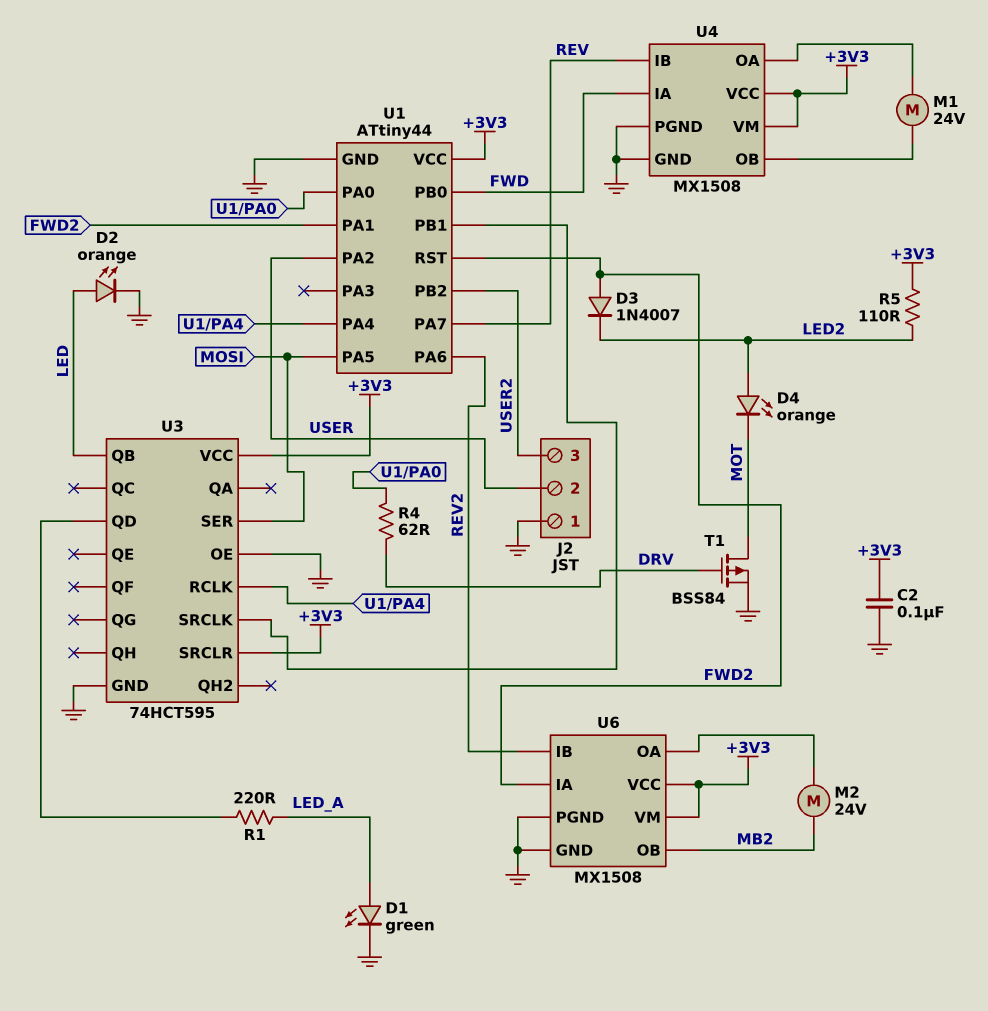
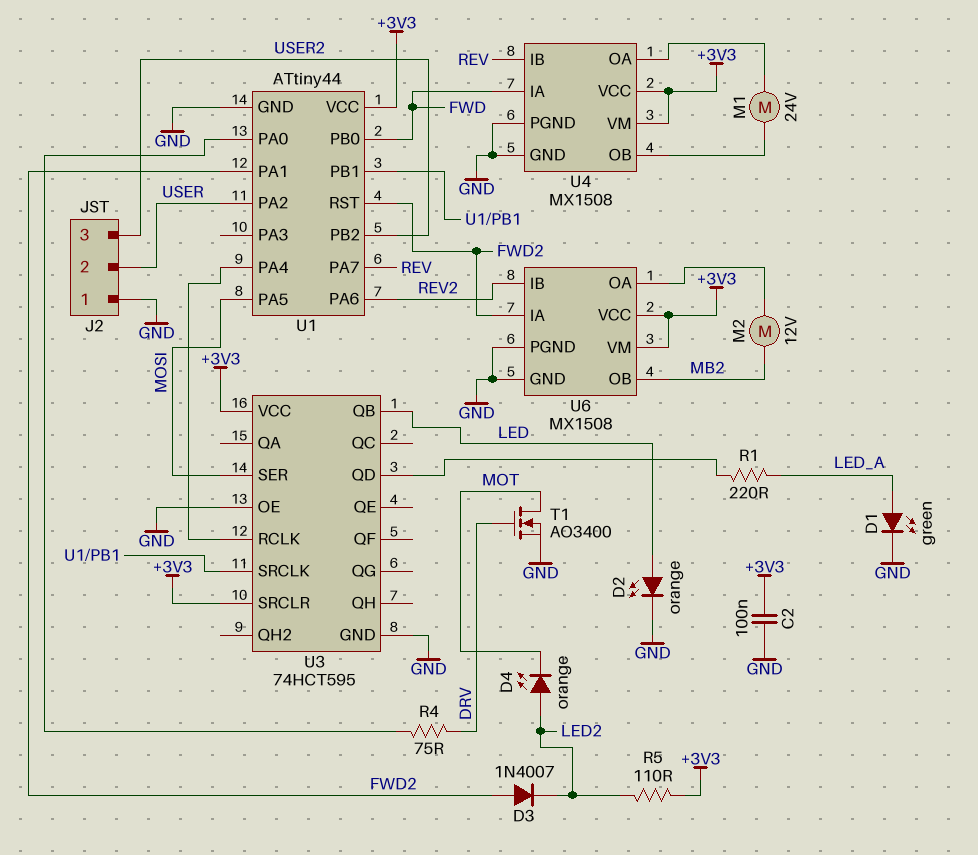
M2: motor 24V (MB2, U6/OA) -> motor 12V (MB2, U6/OA)
R4: 62 (DRV, U1/PA0) -> 75 (DRV, U1/PA0)
T1: PMOS BSS84 (G DRV, D MOT, S GND) -> NMOS AO3400 (G DRV, D MOT, S GND)

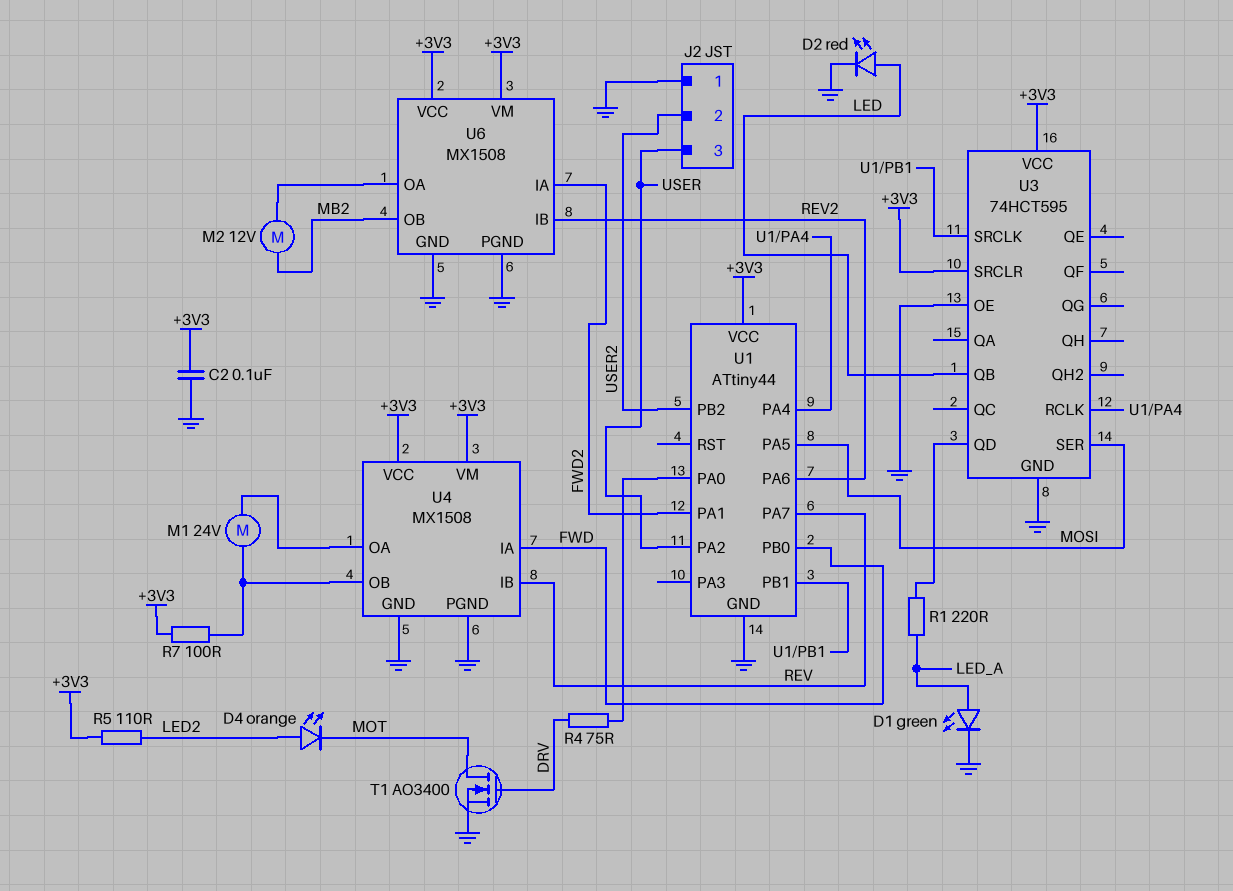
D2: LED orange (A LED, K GND) -> LED red (A LED, K GND)
D3: diode 1N4007 (A FWD2, K LED2) -> none
J2 pin 2: USER -> USER2
J2 pin 3: USER2 -> USER
R7: none -> 100 (+3V3, U4/OB)
U1 pin RST: FWD2 -> none

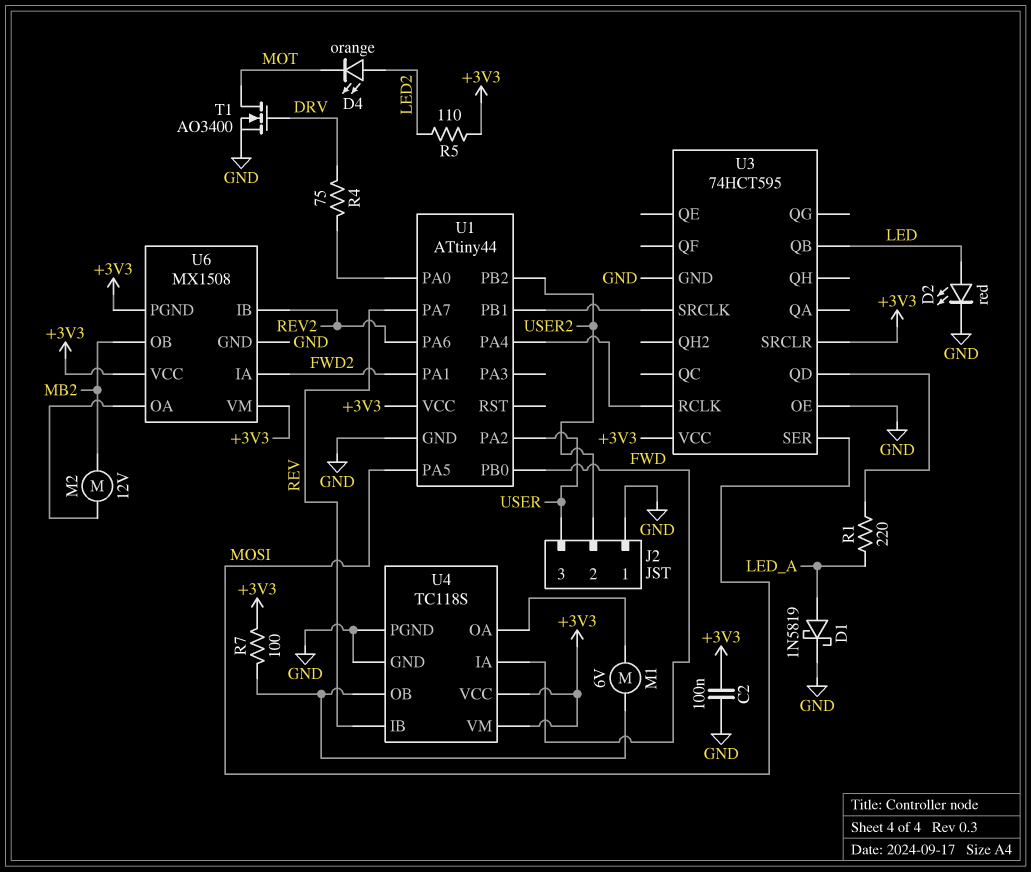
D1: LED green (A LED_A, K GND) -> schottky 1N5819 (A LED_A, K GND)
M1: motor 24V (U4/OA, U4/OB) -> motor 6V (U4/OA, U4/OB)
U4: MX1508 -> TC118S
U6 pin PGND: GND -> +3V3

